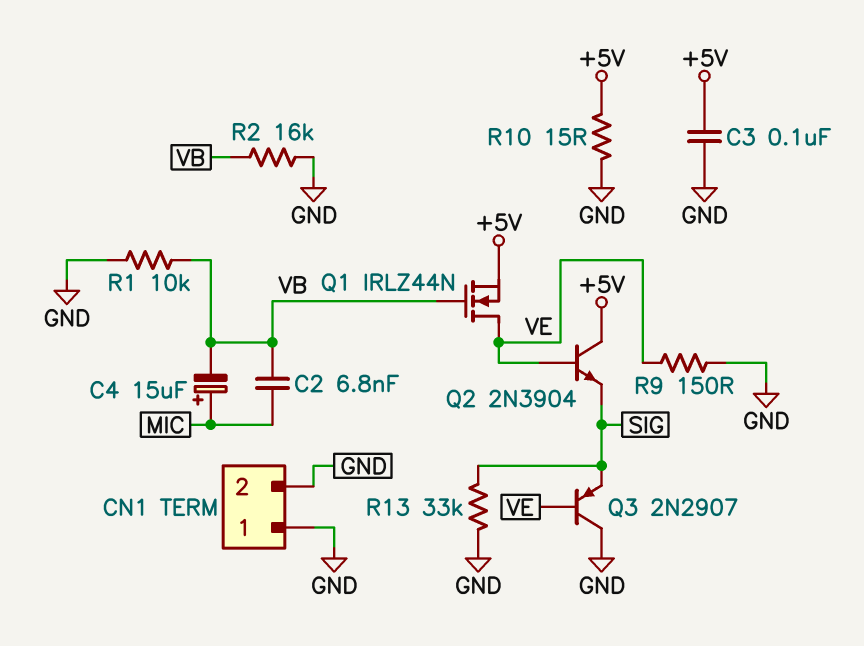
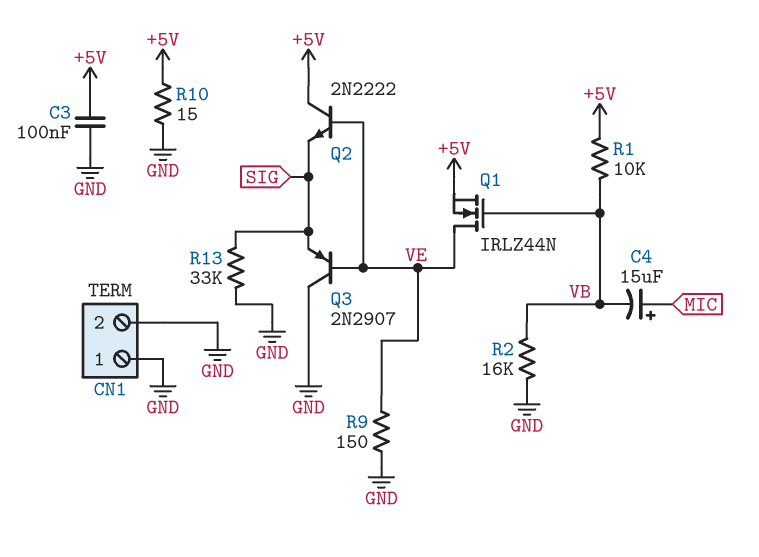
C2: 6.8nF (MIC, VB) -> none
Q2: NPN 2N3904 (B VE, C +5V, E SIG) -> NPN 2N2222 (B VE, C +5V, E SIG)
R1: 10k (GND, VB) -> 10k (+5V, VB)

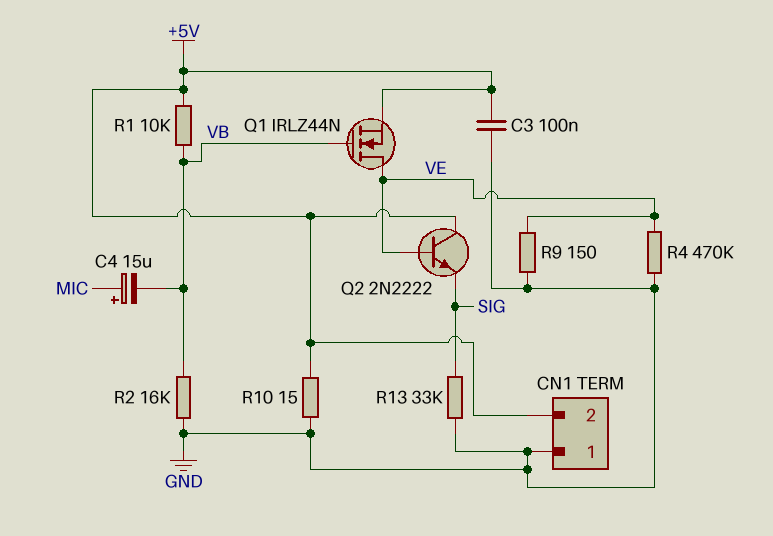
CN1 pin 2: GND -> +5V
Q3: PNP 2N2907 (B VE, C GND, E SIG) -> none
R4: none -> 470k (GND, VE)

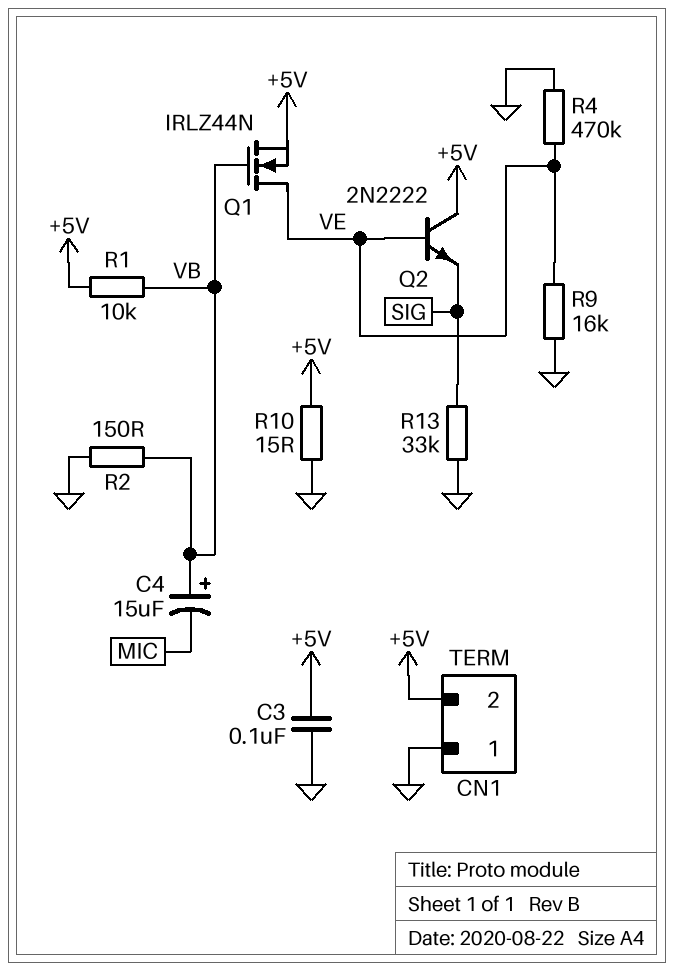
C4: 15uF (plus MIC, minus VB) -> 15uF (plus VB, minus MIC)
R2: 16k (GND, VB) -> 150 (GND, VB)
R9: 150 (GND, VE) -> 16k (GND, VE)

